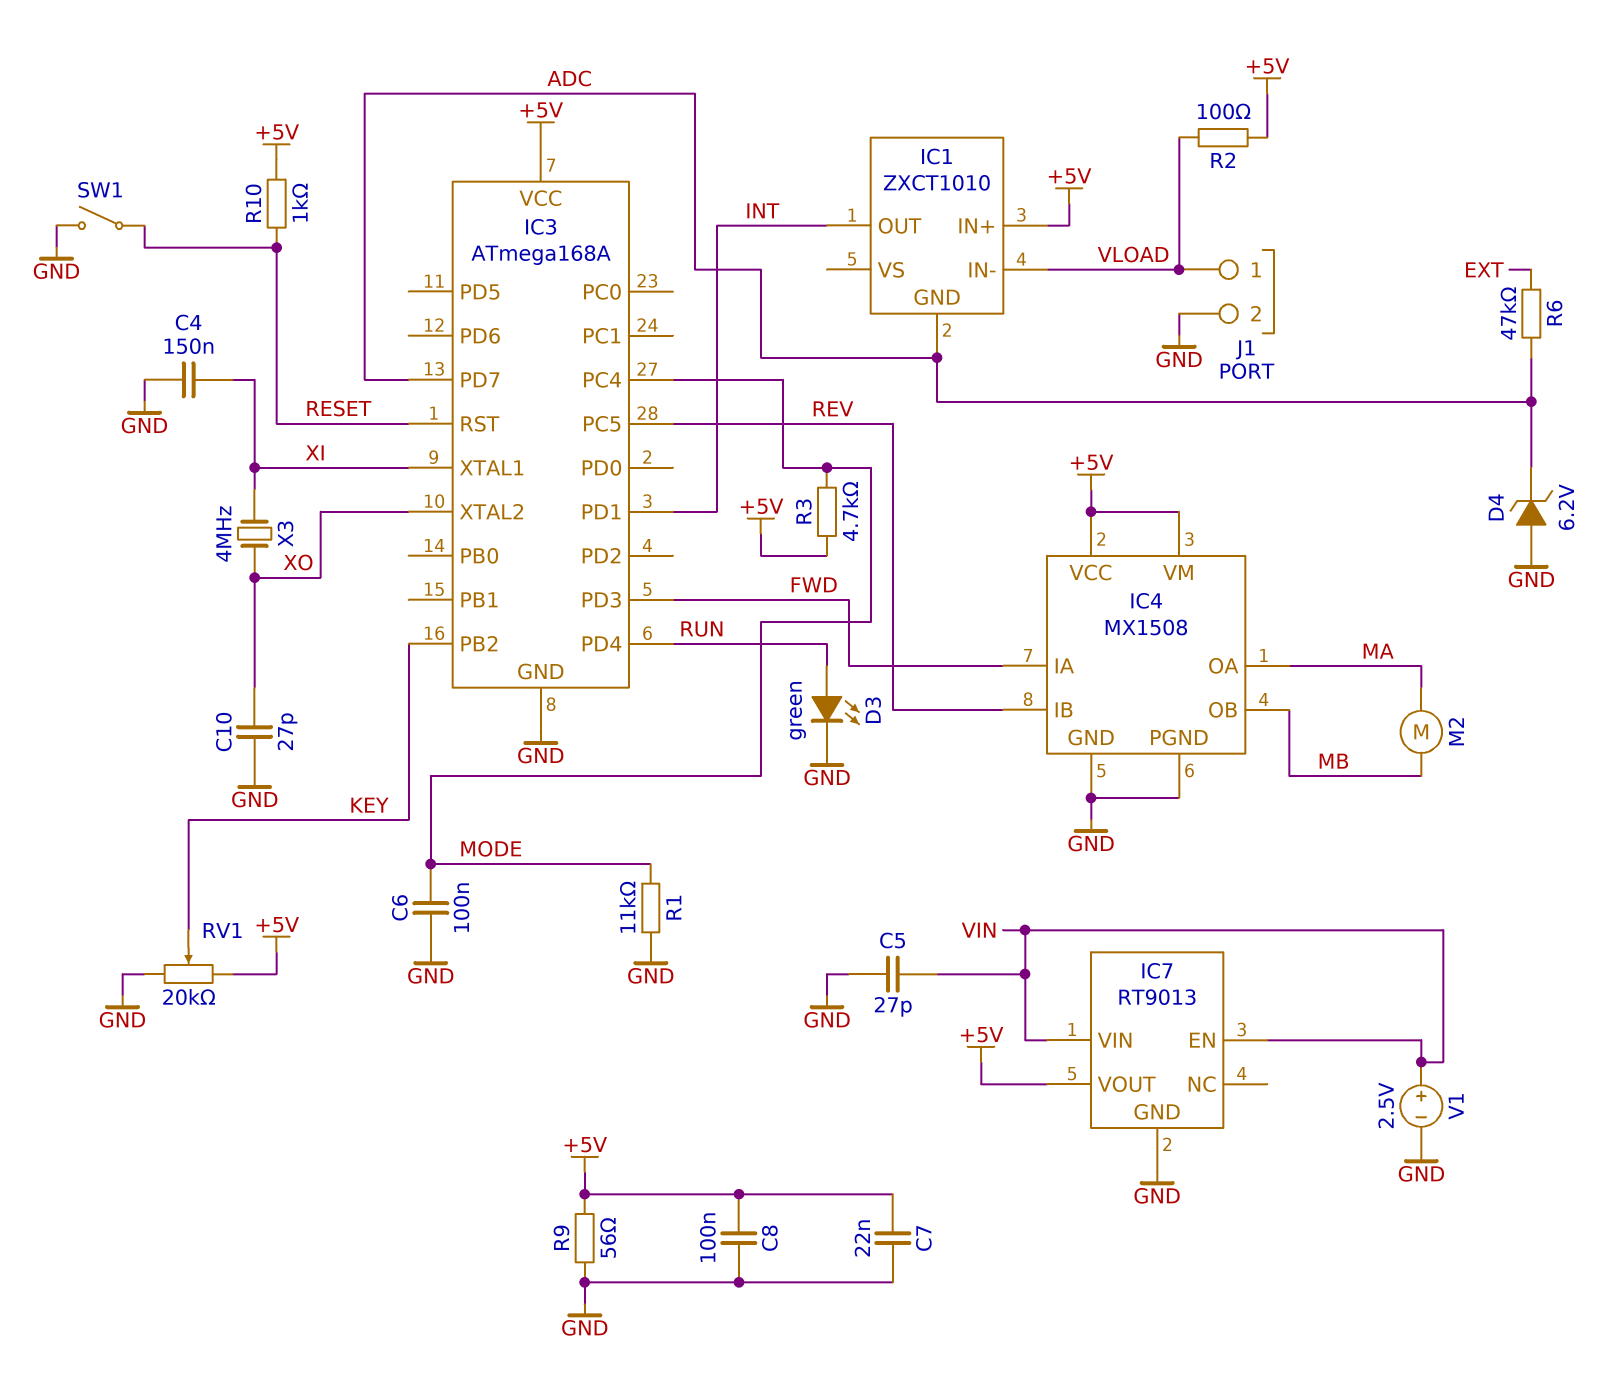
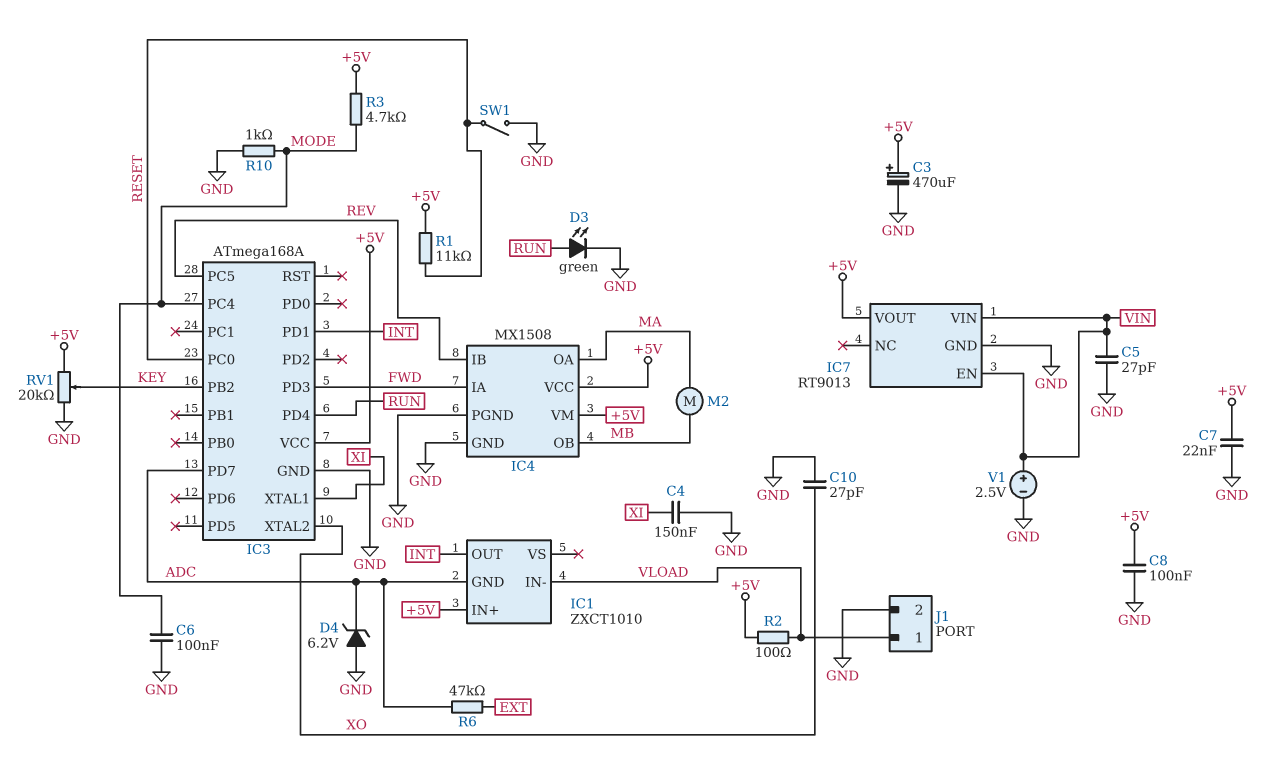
C3: none -> 470uF (plus +5V, minus GND)
IC3 pin PC0: none -> RESET
IC3 pin RST: RESET -> none
R1: 11k (GND, MODE) -> 11k (+5V, RESET)
R9: 56 (+5V, GND) -> none
R10: 1k (+5V, RESET) -> 1k (GND, MODE)
X3: 4MHz (XI, XO) -> none

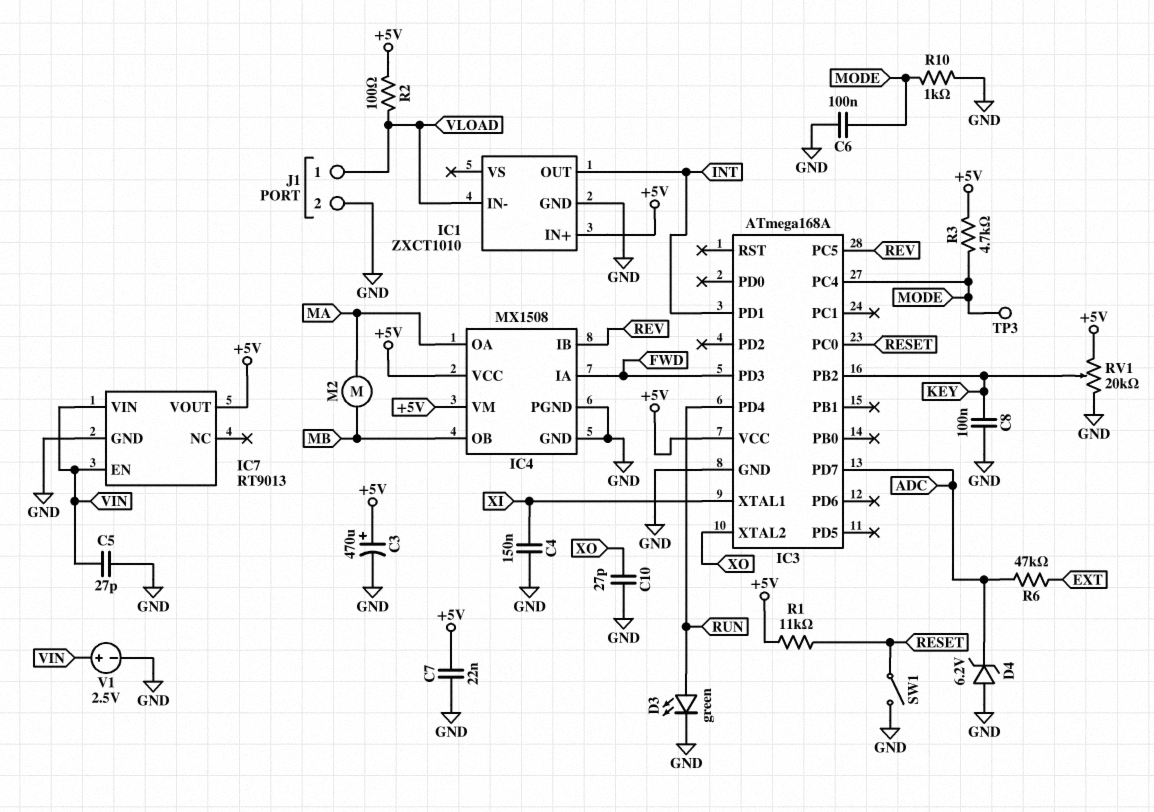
C8: 100nF (+5V, GND) -> 100nF (GND, KEY)
IC1 pin GND: ADC -> GND
TP3: none -> test point (MODE)

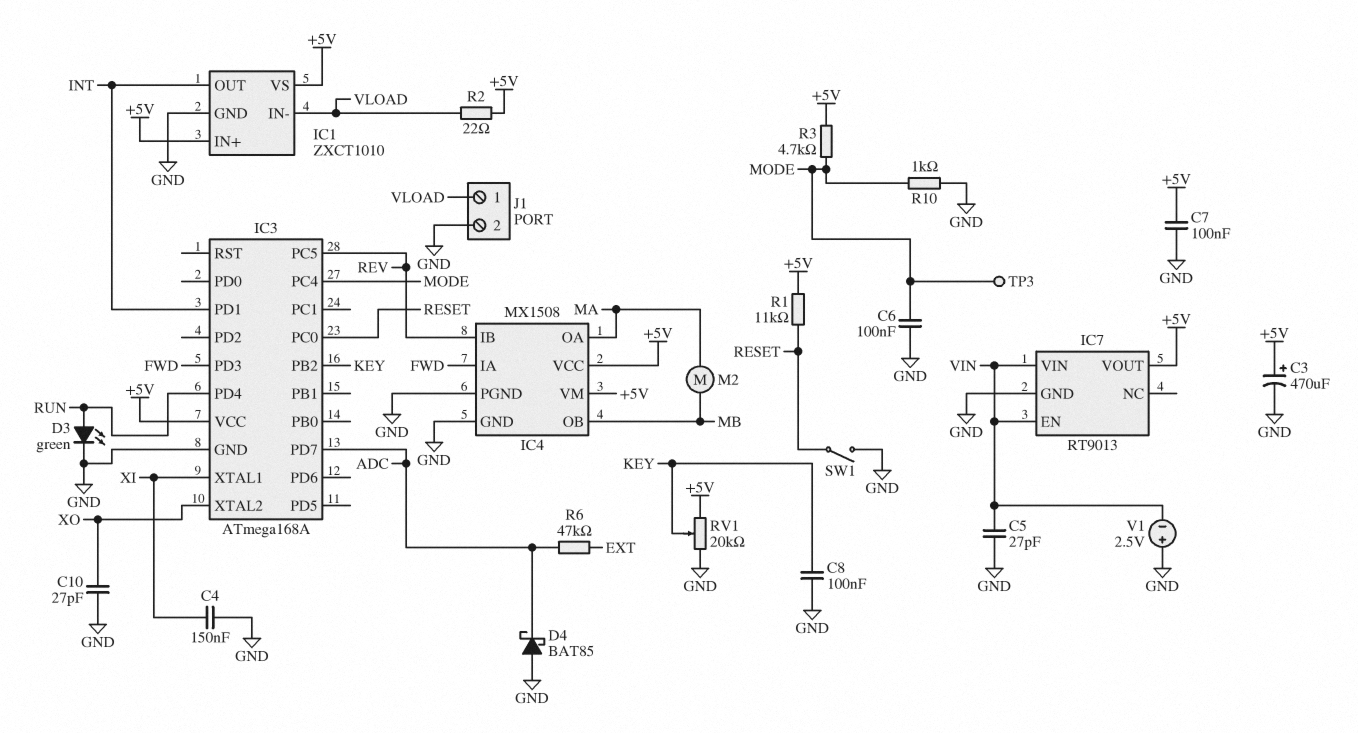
C7: 22nF (+5V, GND) -> 100nF (+5V, GND)
D4: zener 6.2V (A GND, K ADC) -> schottky BAT85 (A GND, K ADC)
IC1 pin VS: none -> +5V
R2: 100 (+5V, VLOAD) -> 22 (+5V, VLOAD)
V1: 2.5V (plus VIN, minus GND) -> 2.5V (plus GND, minus VIN)

